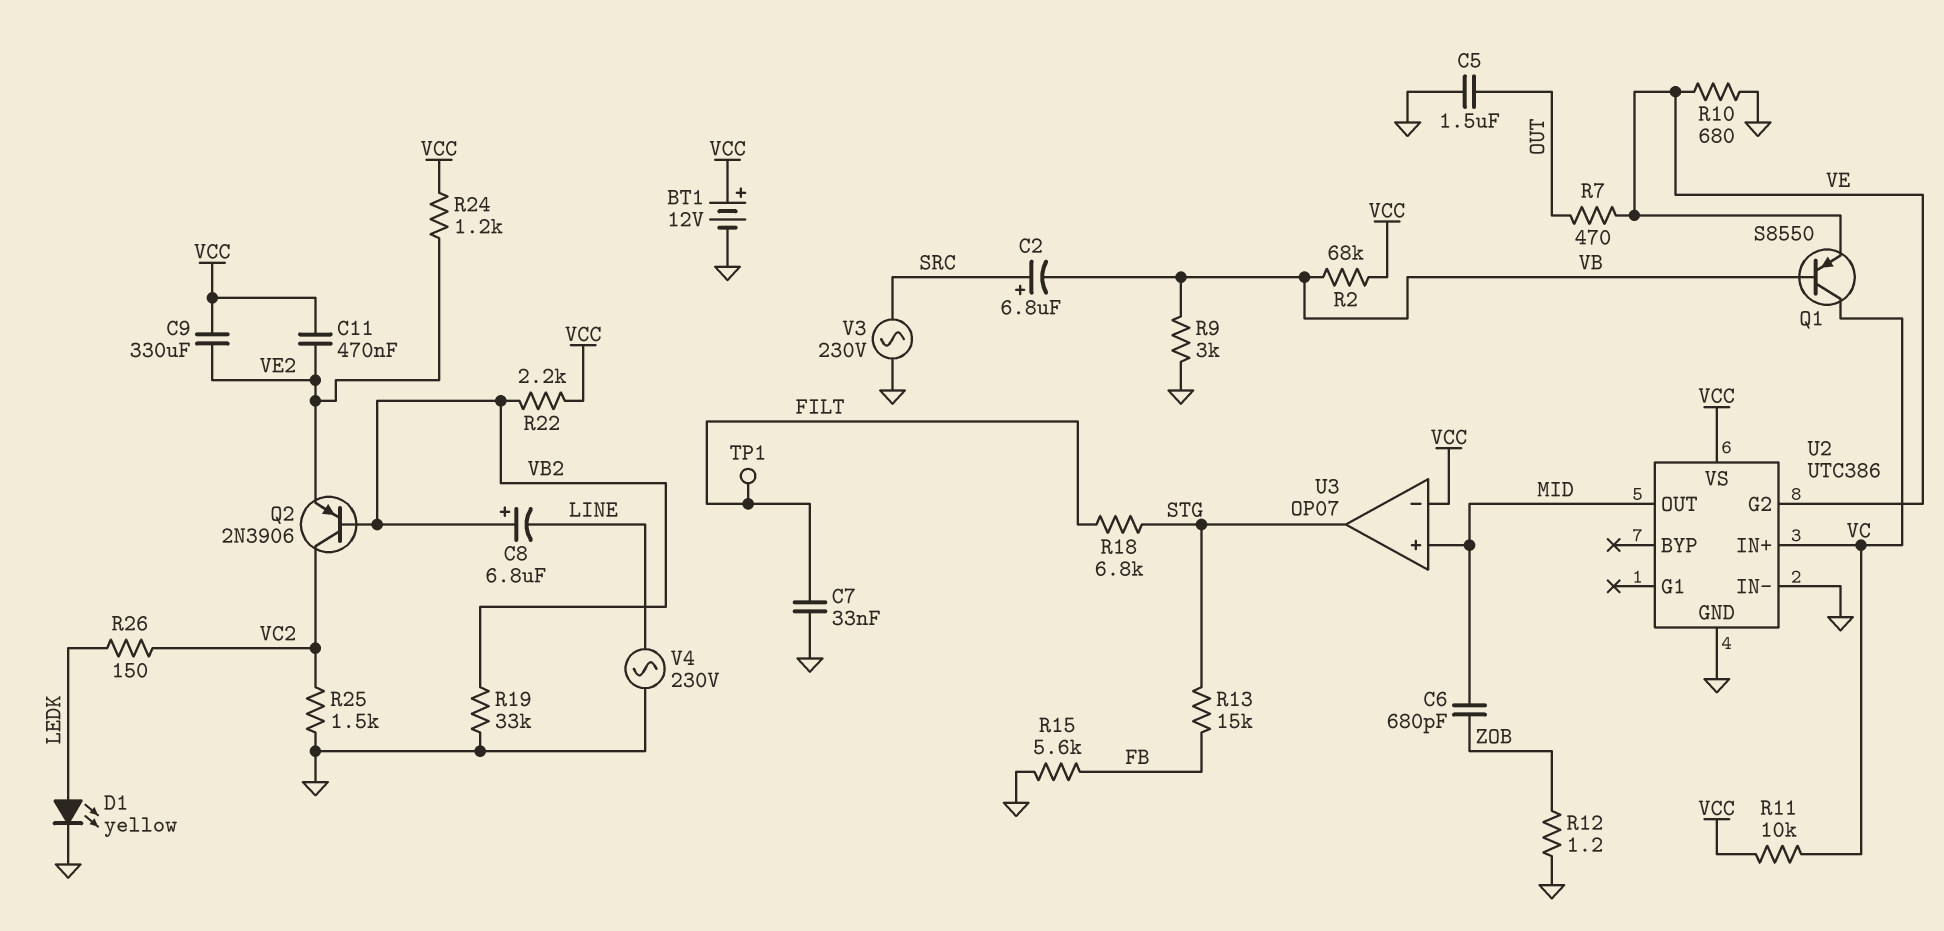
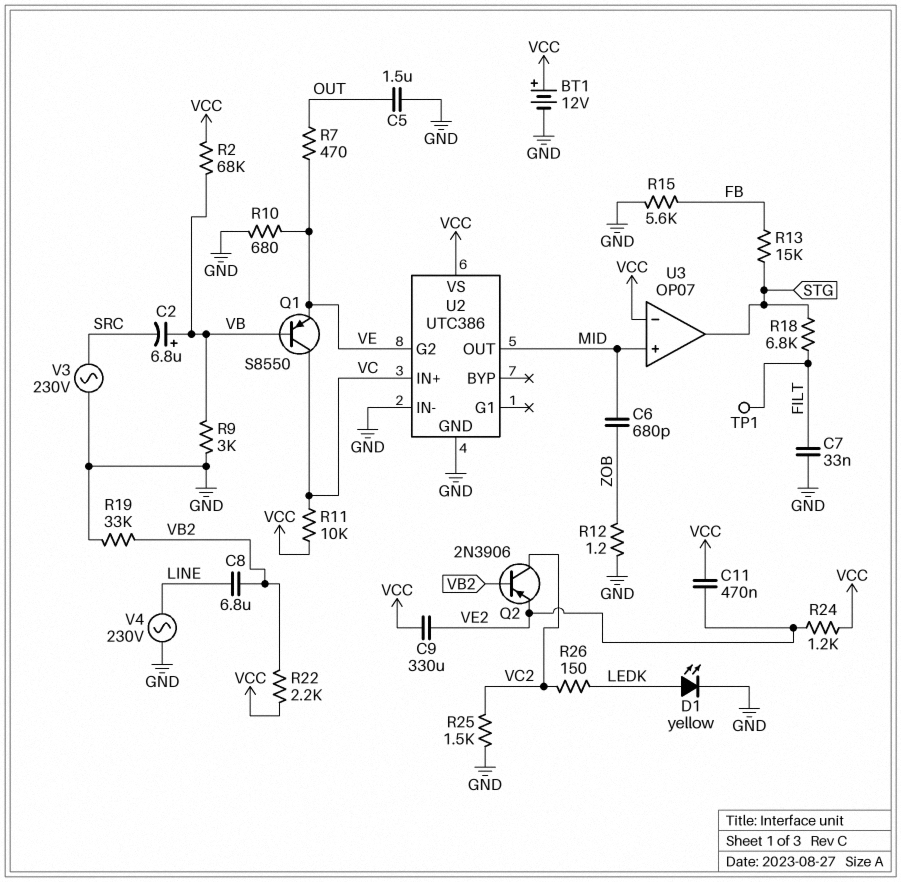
C2: 6.8uF (plus SRC, minus VB) -> 6.8uF (plus VB, minus SRC)
C8: 6.8uF (plus VB2, minus LINE) -> 6.8uF (LINE, VB2)

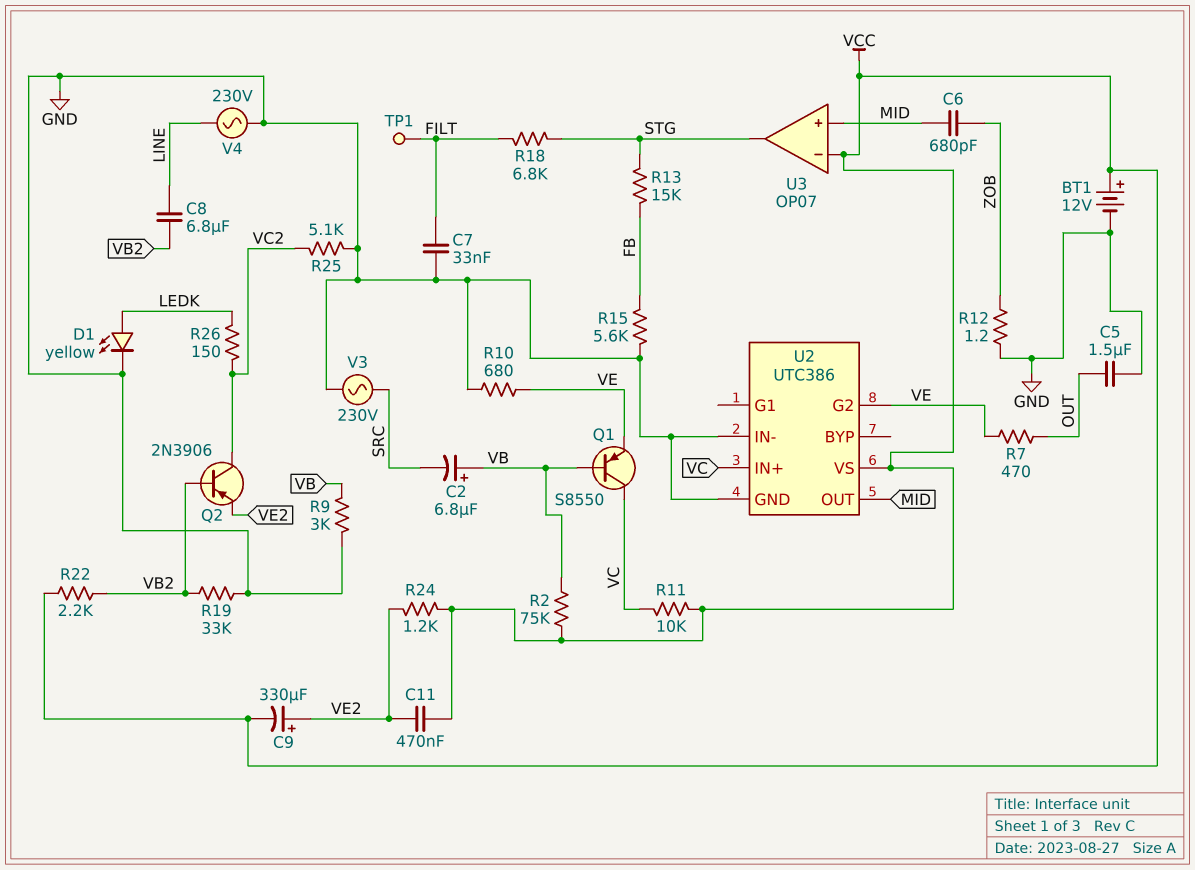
C9: 330uF (VCC, VE2) -> 330uF (plus VE2, minus VCC)
R2: 68k (VB, VCC) -> 75k (VB, VCC)
R25: 1.5k (GND, VC2) -> 5.1k (GND, VC2)

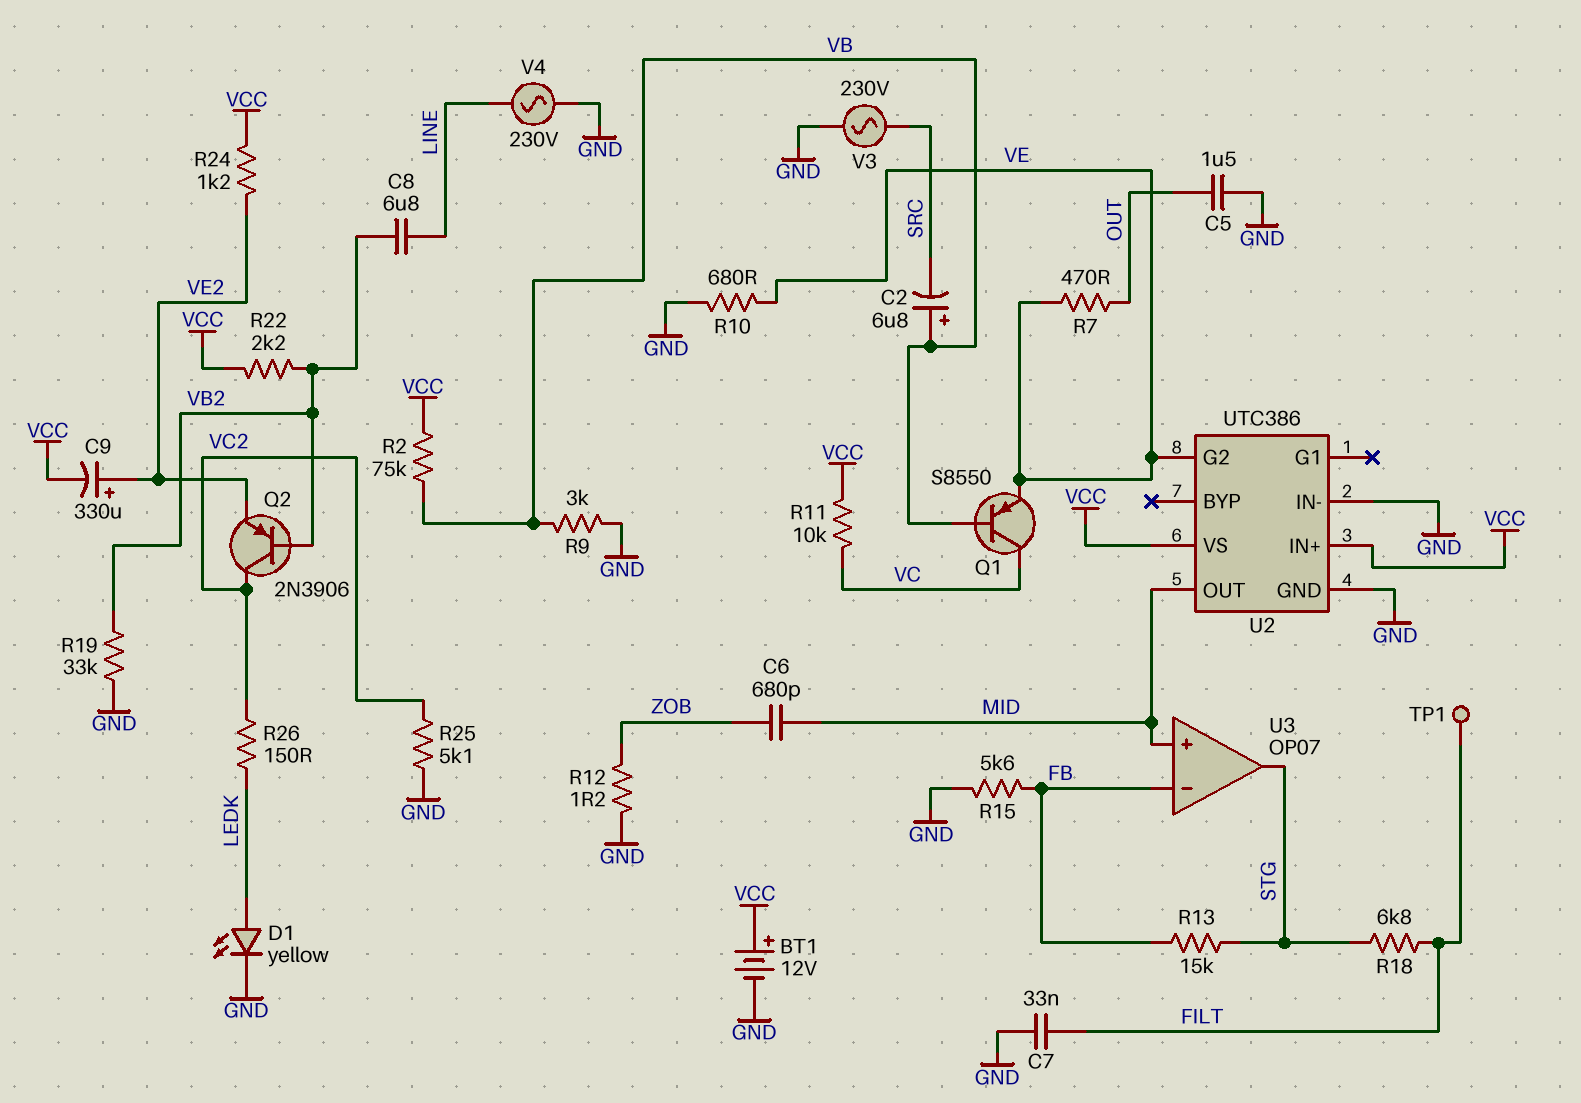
C11: 470nF (VCC, VE2) -> none
U2 pin IN+: VC -> VCC
U3 pin in-: VCC -> FB

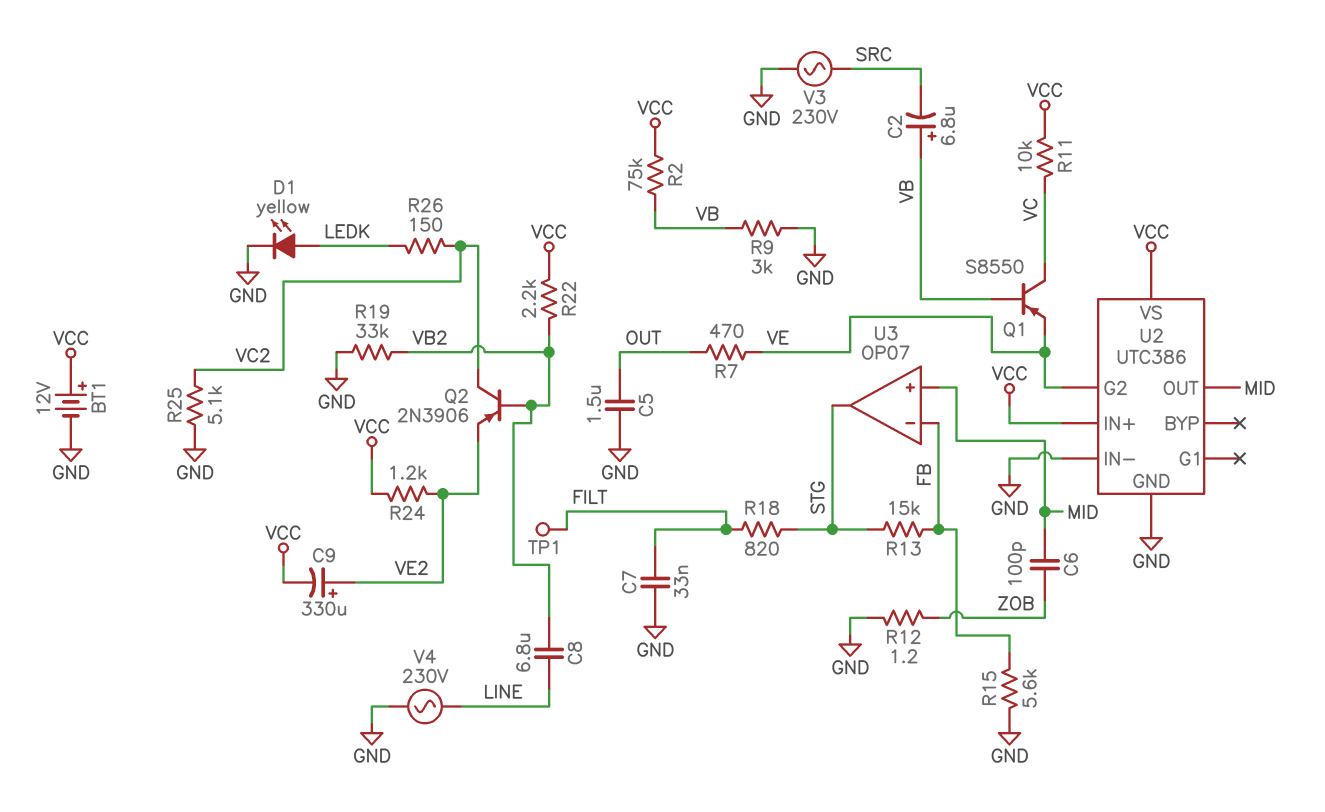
C6: 680pF (MID, ZOB) -> 100pF (MID, ZOB)
R10: 680 (GND, VE) -> none
R18: 6.8k (FILT, STG) -> 820 (FILT, STG)

